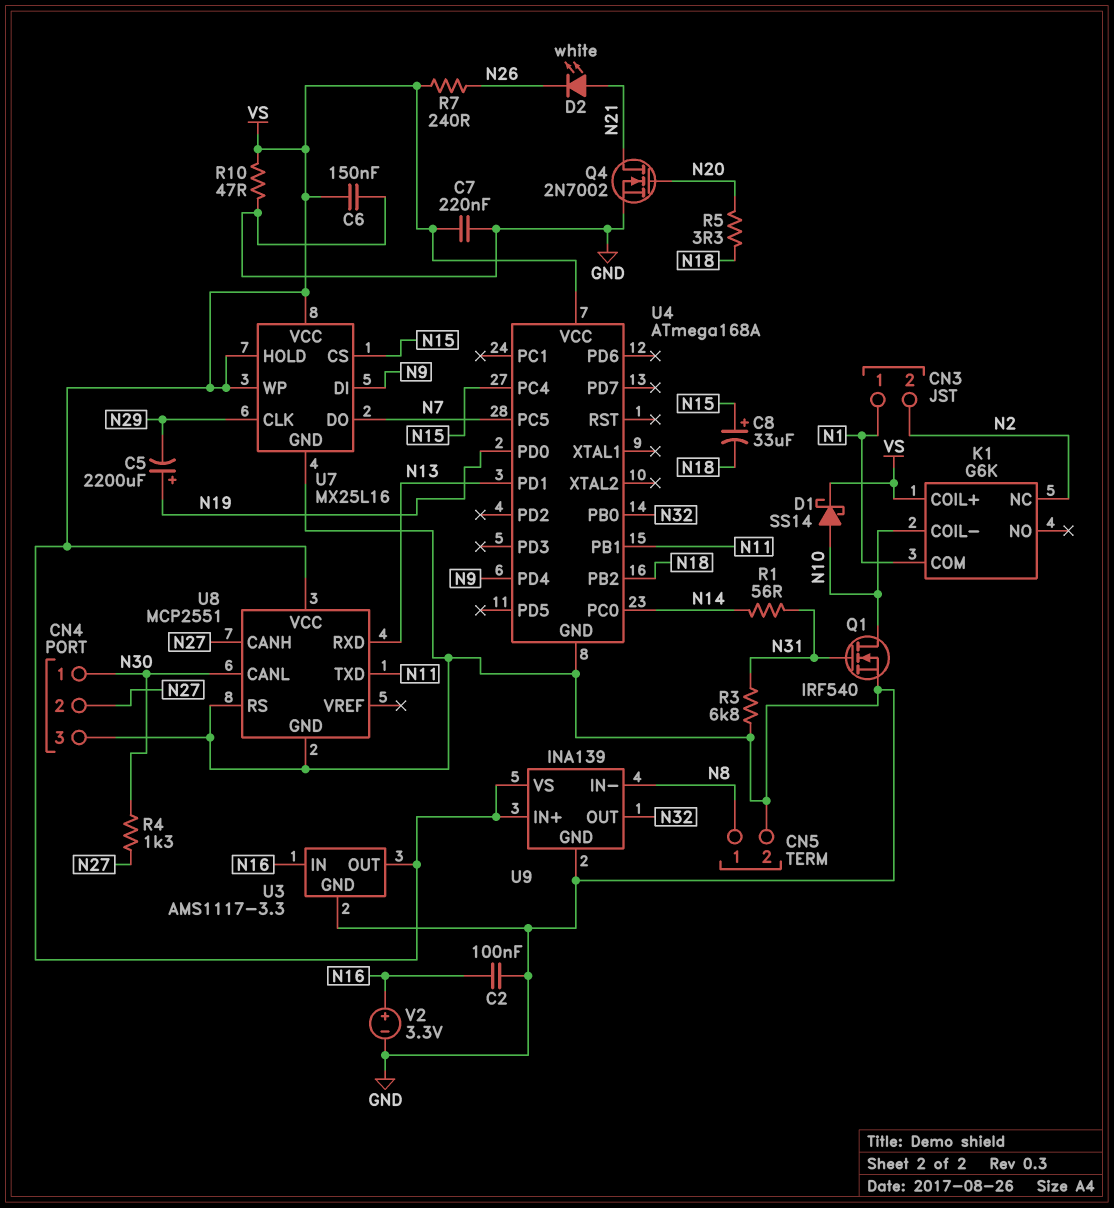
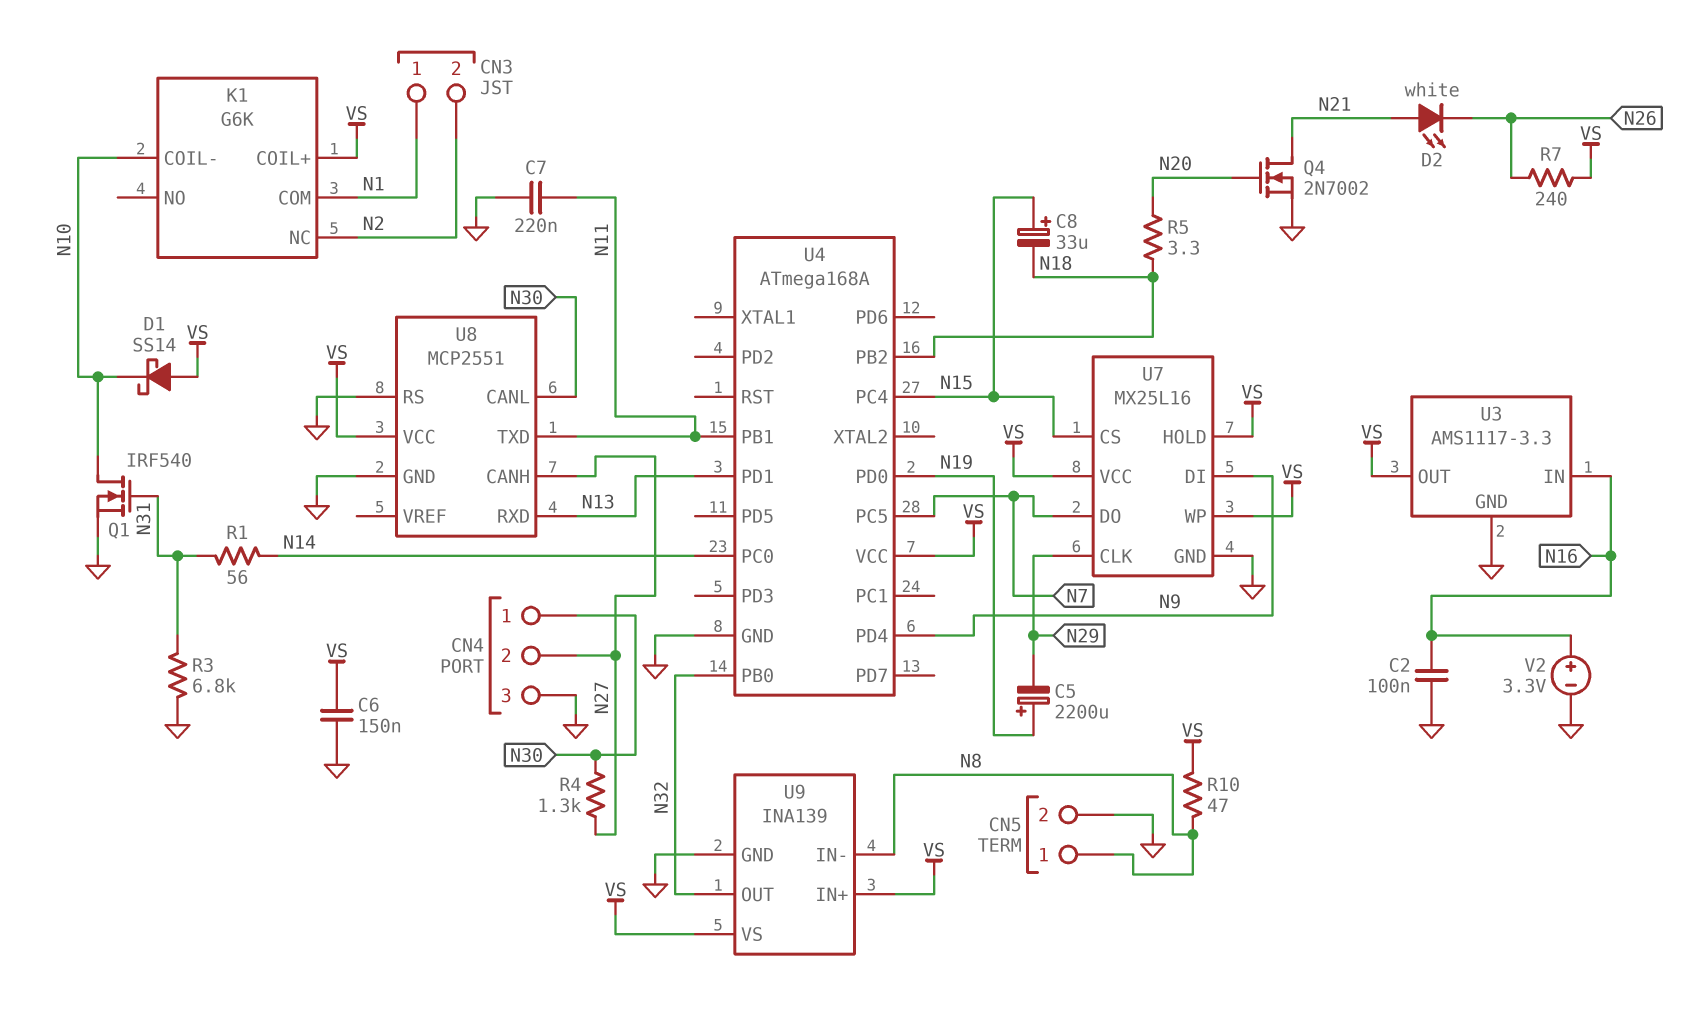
C7: 220nF (GND, VS) -> 220nF (GND, N11)
D1: schottky SS14 (A N10, K VS) -> schottky SS14 (A VS, K N10)
R10: 47 (GND, VS) -> 47 (N8, VS)

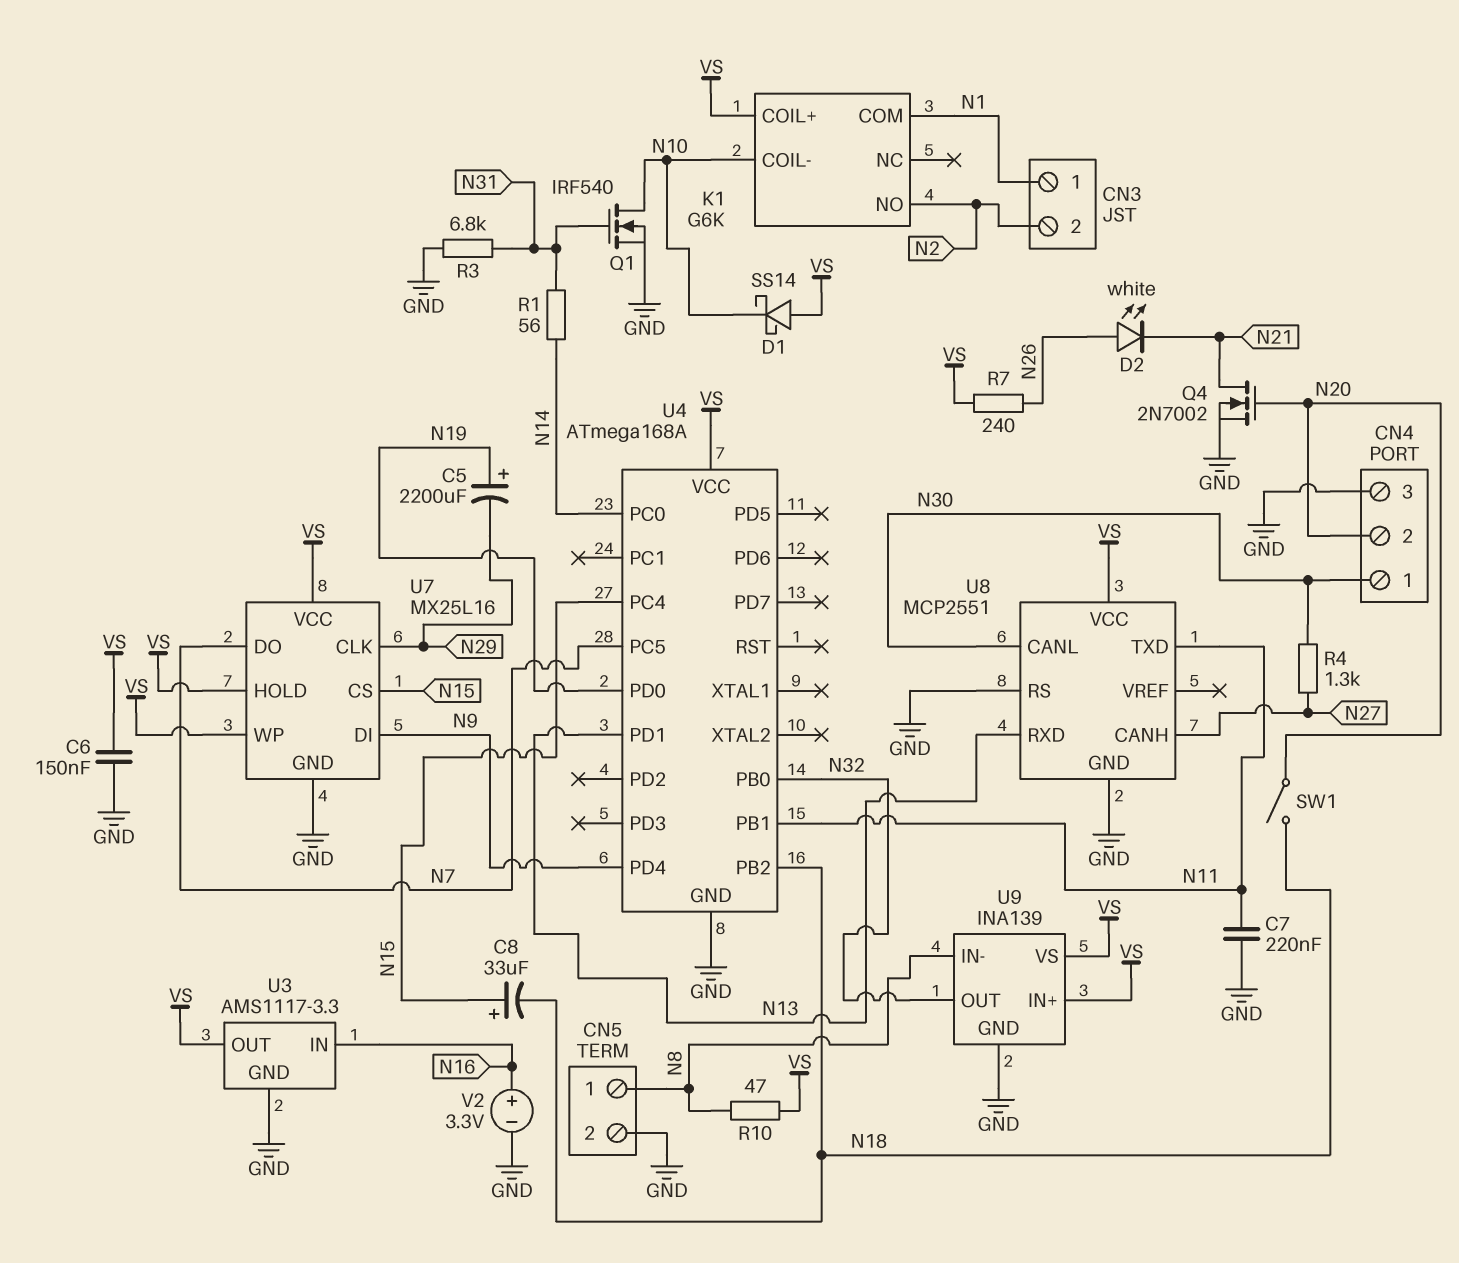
C2: 100nF (GND, N16) -> none
CN4 pin 2: N27 -> N20
D2: LED white (A N21, K N26) -> LED white (A N26, K N21)
K1 pin NC: N2 -> none
K1 pin NO: none -> N2
R5: 3.3 (N18, N20) -> none
SW1: none -> switch (N18, N20)

